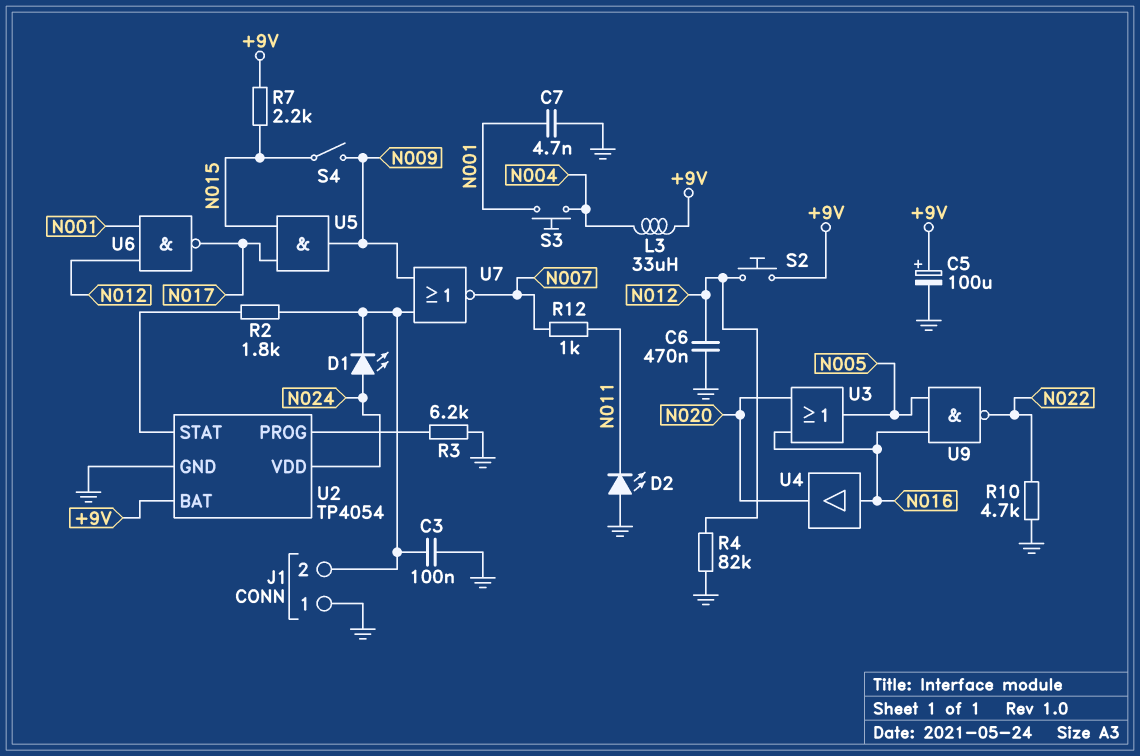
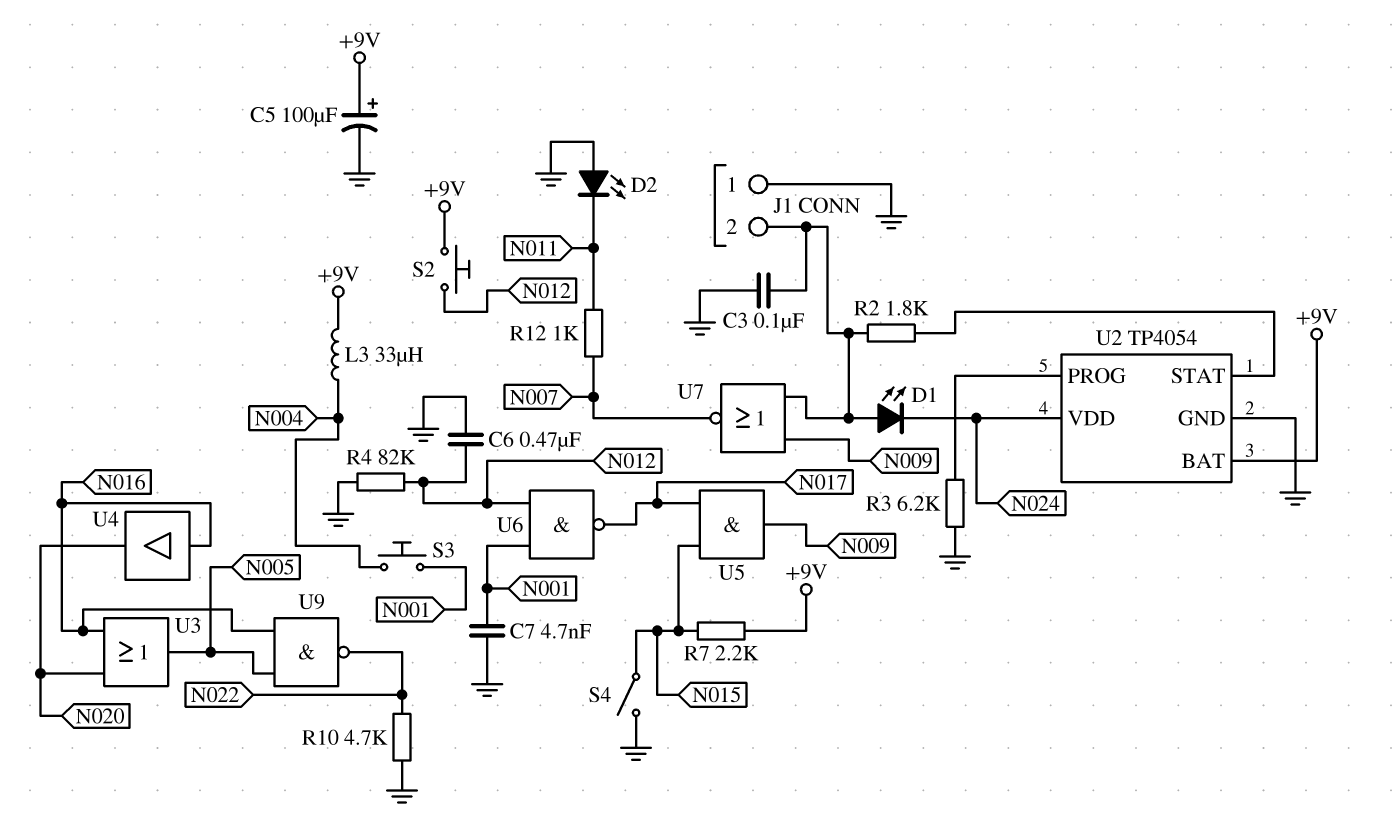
D1: LED (A N024, K J1/2) -> LED (A J1/2, K N024)
S4: switch (N009, N015) -> switch (GND, N015)

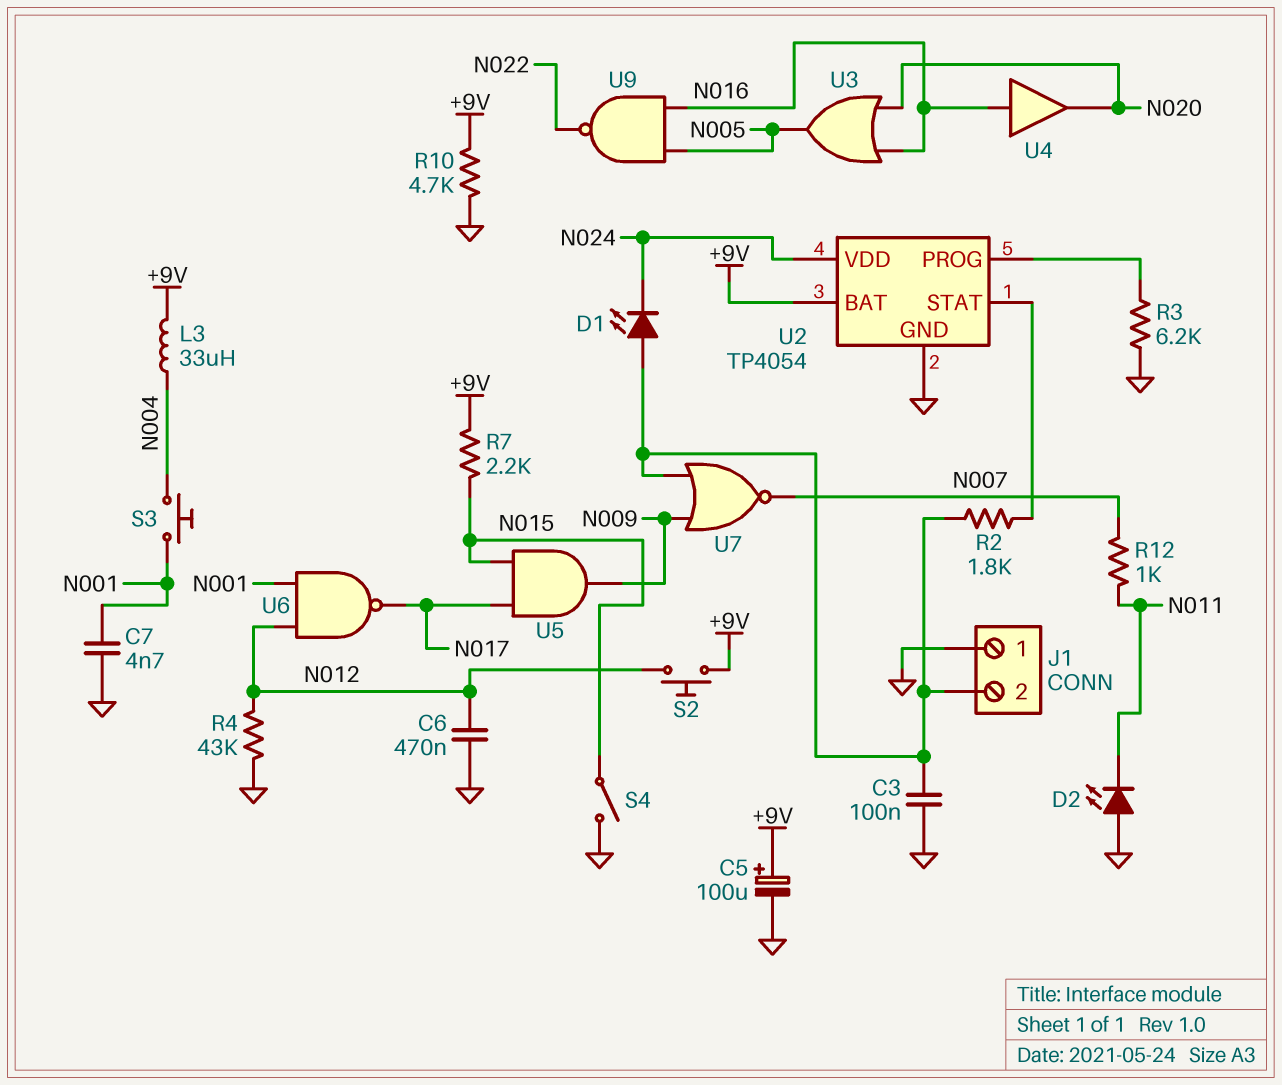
R4: 82k (GND, N012) -> 43k (GND, N012)
R10: 4.7k (GND, N022) -> 4.7k (+9V, GND)

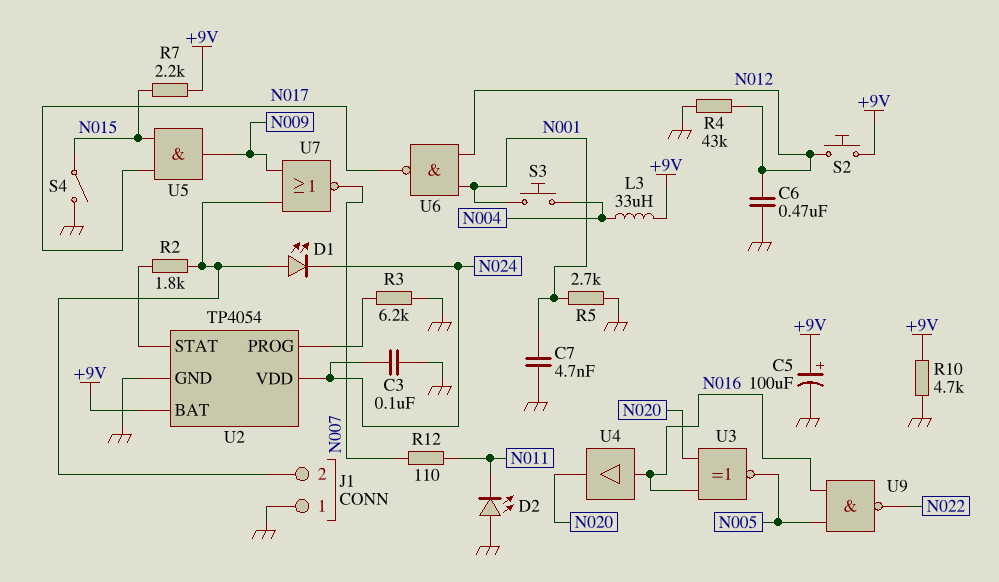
C3: 100nF (GND, J1/2) -> 100nF (GND, N024)
R5: none -> 2.7k (GND, N001)
R12: 1k (N007, N011) -> 110 (N007, N011)
U3: OR (in N016, in N020, out N005) -> XNOR (in N016, in N020, out N005)

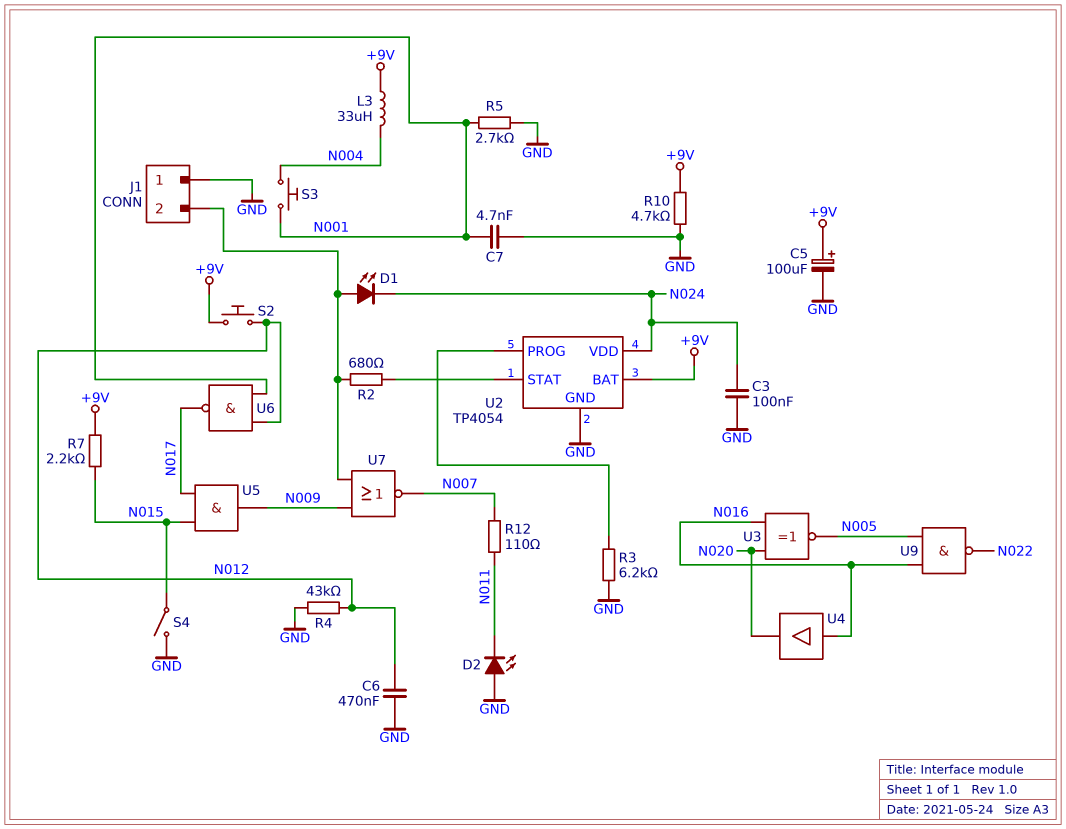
R2: 1.8k (J1/2, U2/STAT) -> 680 (J1/2, U2/STAT)

